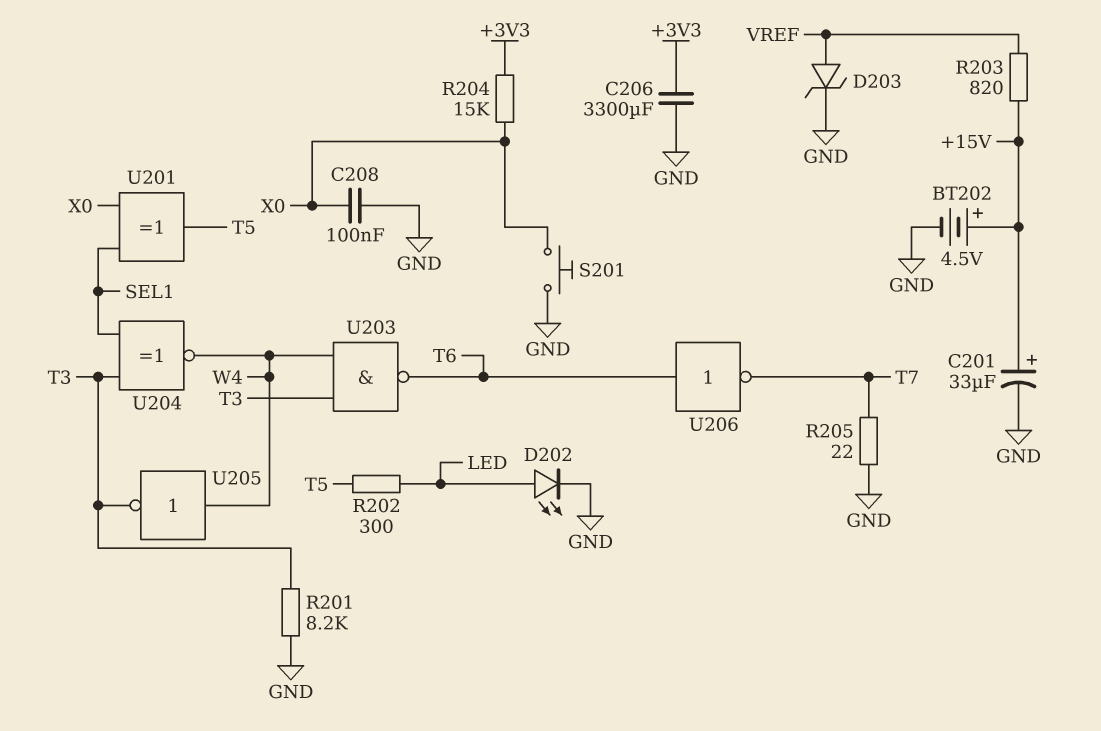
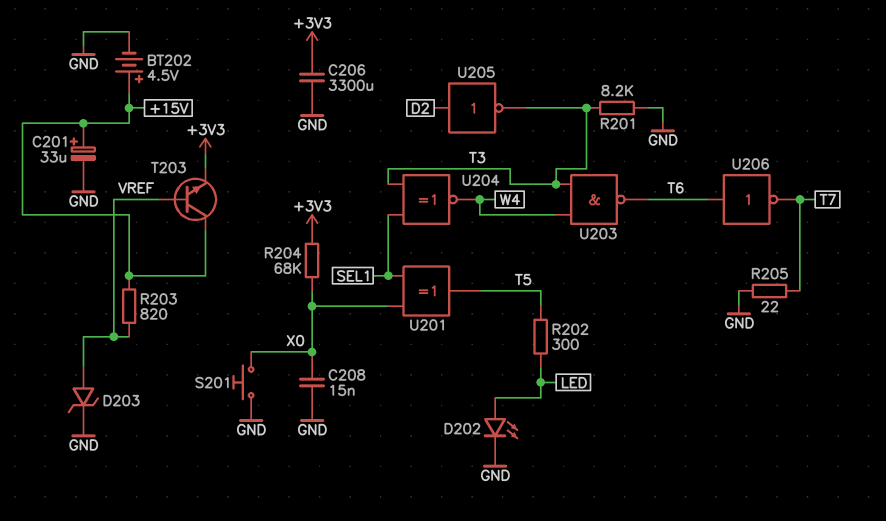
C208: 100nF (GND, X0) -> 15nF (GND, X0)
R204: 15k (+3V3, X0) -> 68k (+3V3, X0)
T203: none -> NPN (B VREF, C +15V, E +3V3)
U205: NOT (in W4, out T3) -> NOT (in D2, out T3)

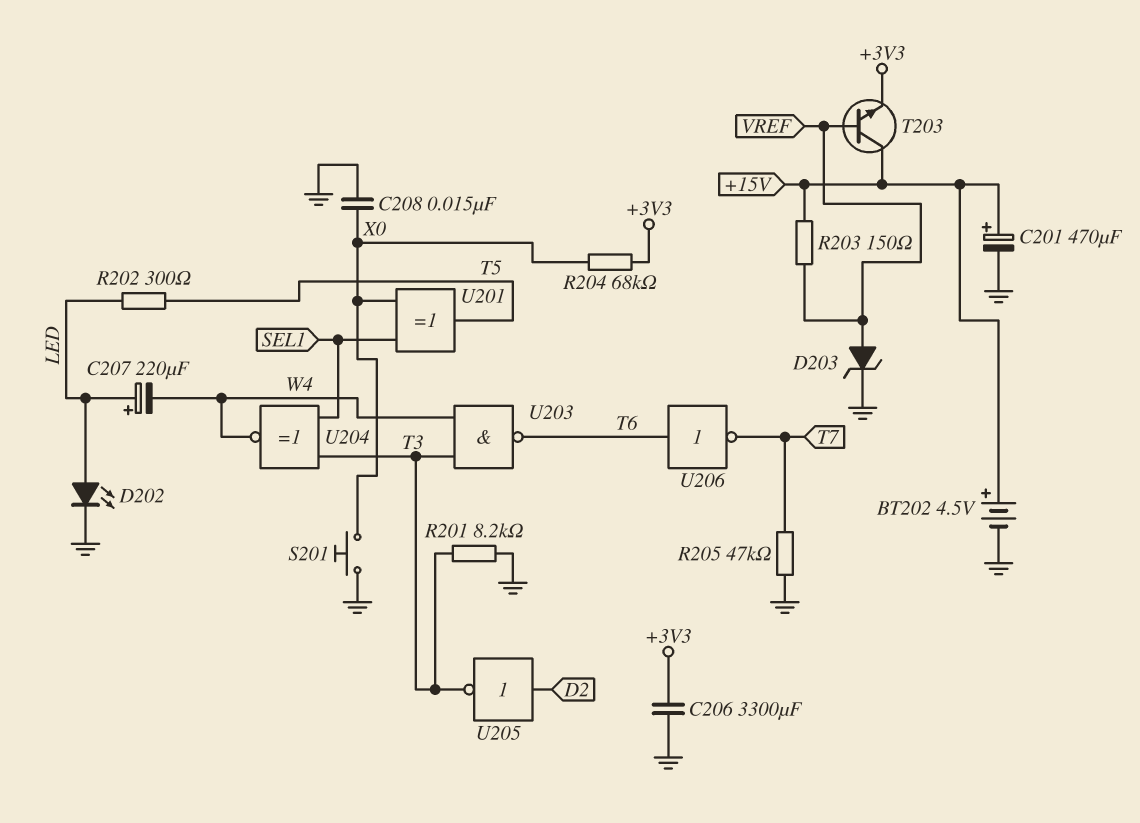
C201: 33uF (plus +15V, minus GND) -> 470uF (plus +15V, minus GND)
C207: none -> 220uF (plus LED, minus W4)
R203: 820 (+15V, VREF) -> 150 (+15V, VREF)
R205: 22 (GND, T7) -> 47k (GND, T7)

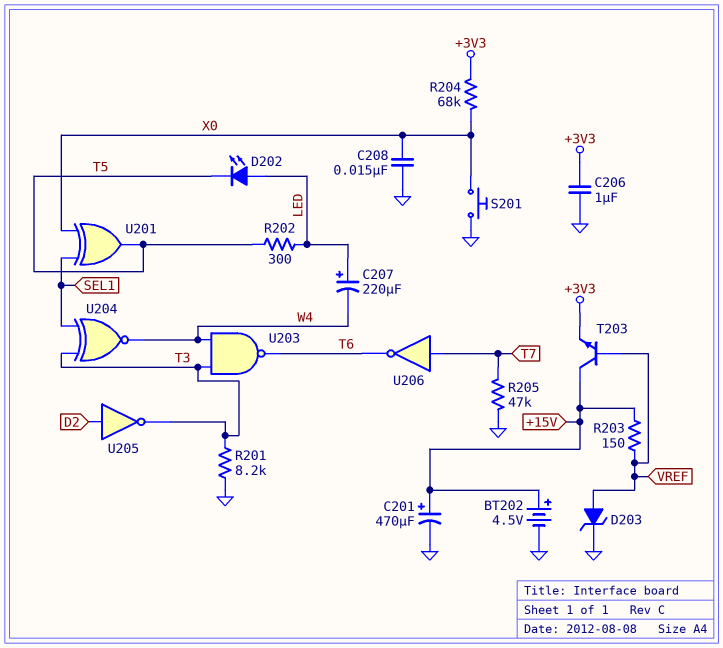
C206: 3300uF (+3V3, GND) -> 1uF (+3V3, GND)
D202: LED (A LED, K GND) -> LED (A LED, K T5)
U206: NOT (in T6, out T7) -> NOT (in T7, out T6)

